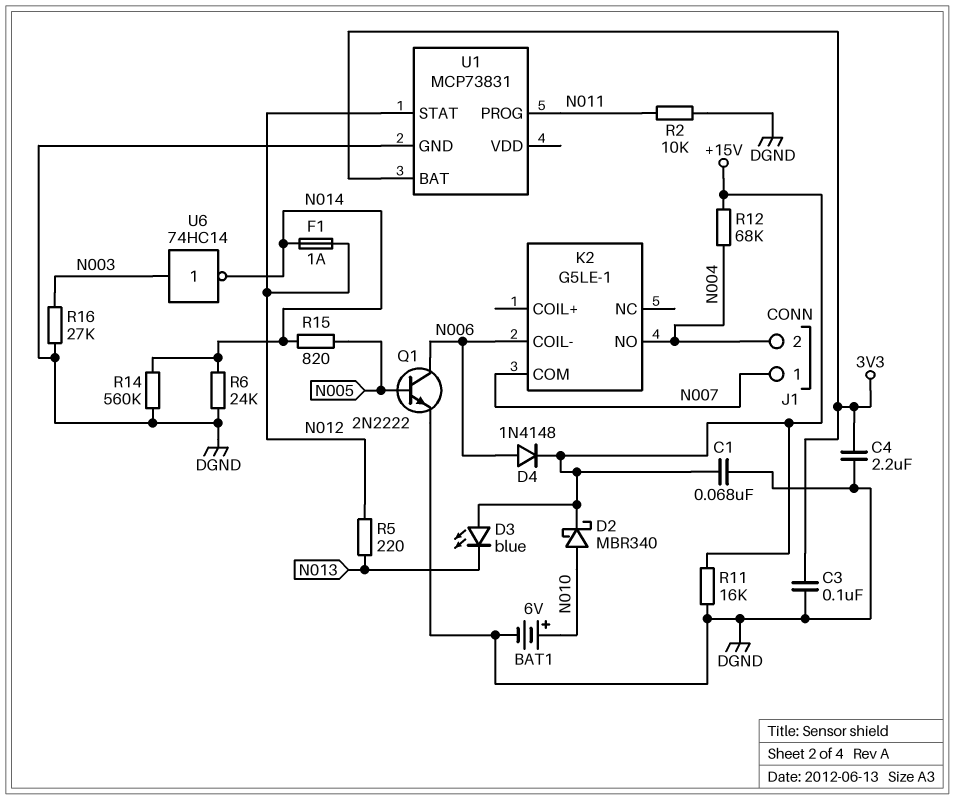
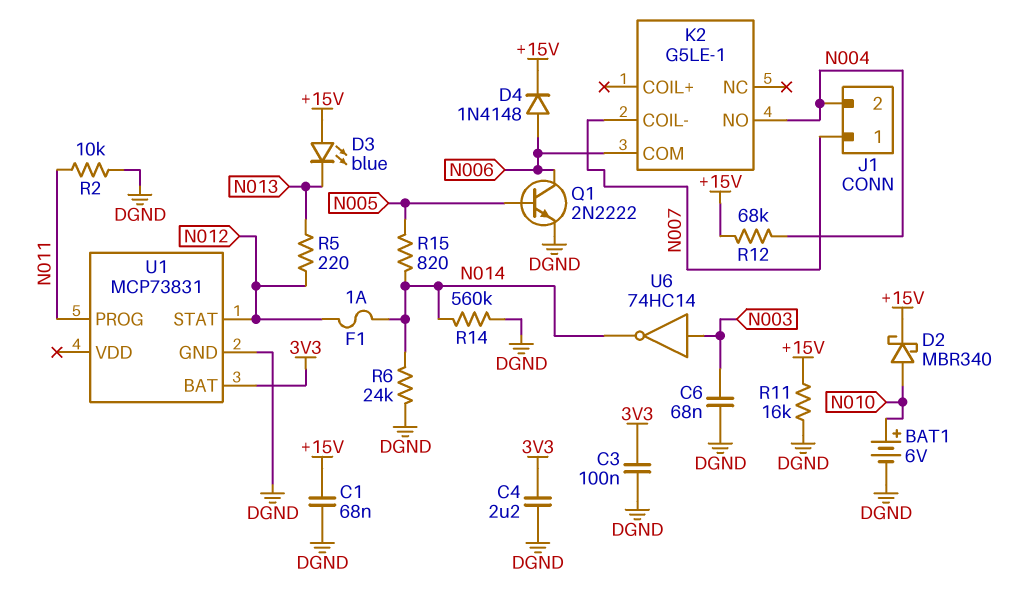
C6: none -> 68nF (DGND, N003)
K2 pin COIL-: N006 -> N007
K2 pin COM: N007 -> N006
R16: 27k (DGND, N003) -> none

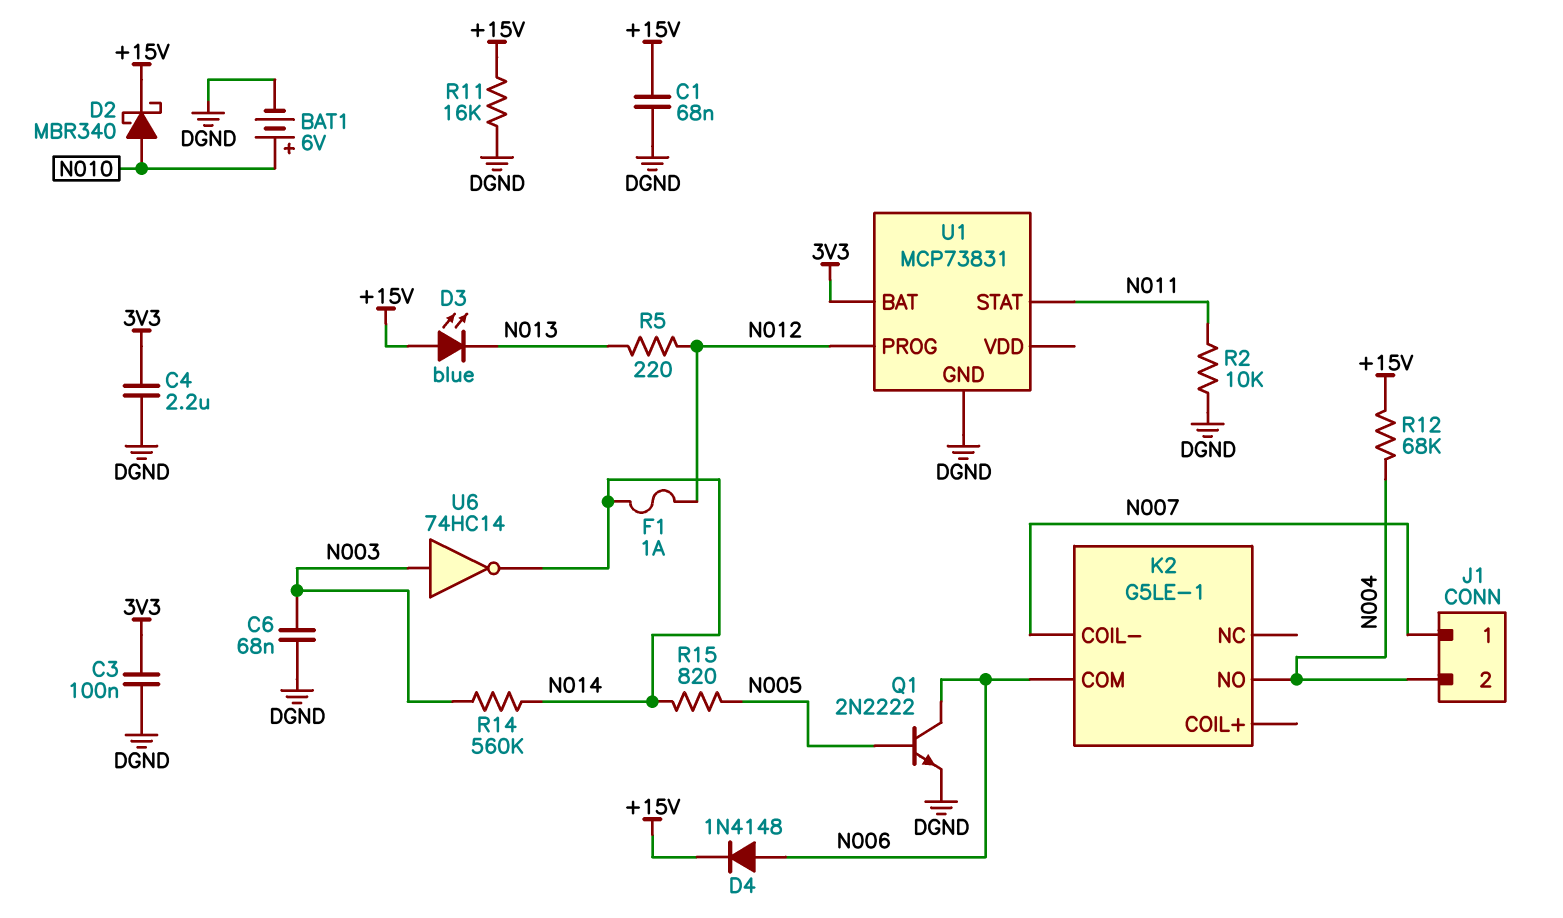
R6: 24k (DGND, N014) -> none
R14: 560k (DGND, N014) -> 560k (N003, N014)
U1 pin PROG: N011 -> N012
U1 pin STAT: N012 -> N011

